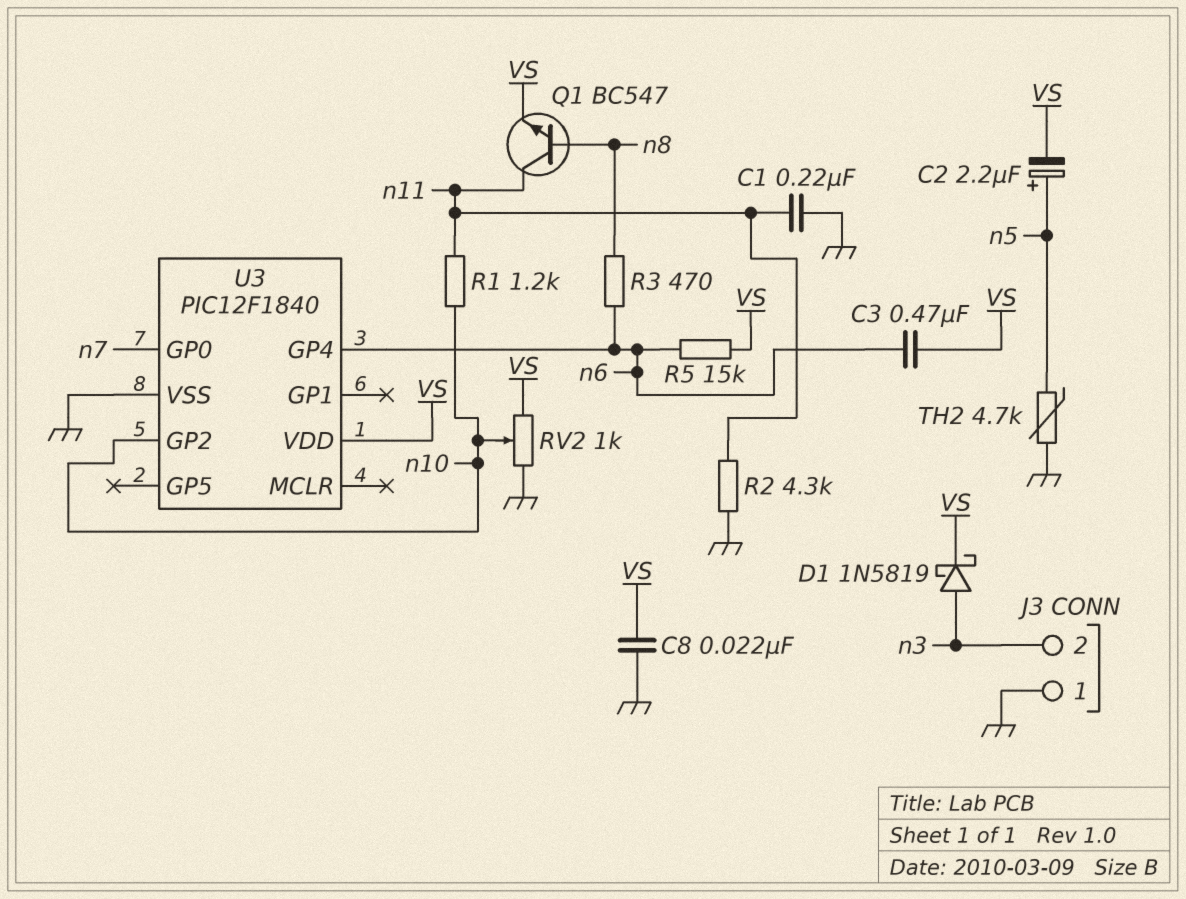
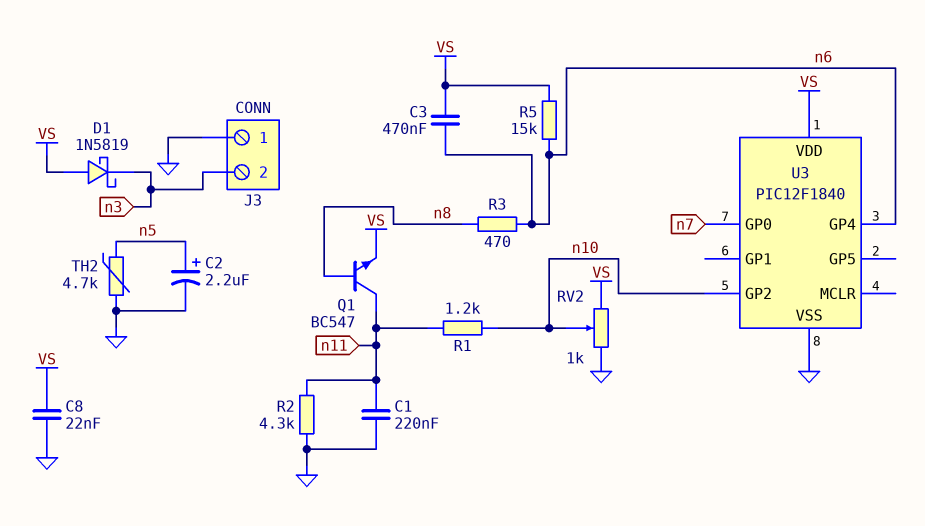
C2: 2.2uF (plus n5, minus VS) -> 2.2uF (plus n5, minus GND)
D1: schottky 1N5819 (A n3, K VS) -> schottky 1N5819 (A VS, K n3)

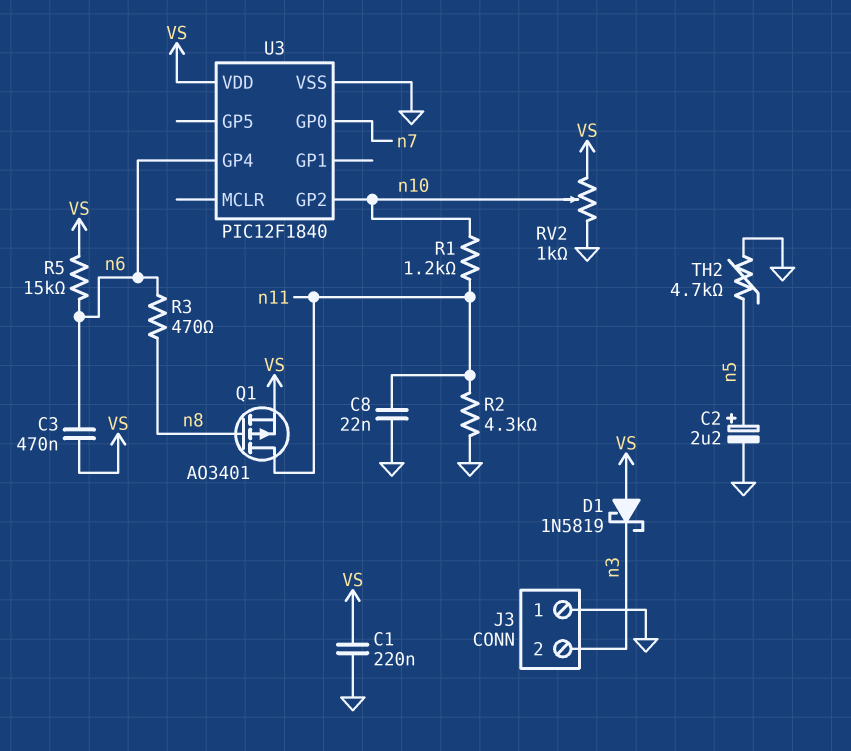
C1: 220nF (GND, n11) -> 220nF (GND, VS)
C8: 22nF (GND, VS) -> 22nF (GND, n11)
Q1: NPN BC547 (B n8, C n11, E VS) -> PMOS AO3401 (G n8, D n11, S VS)

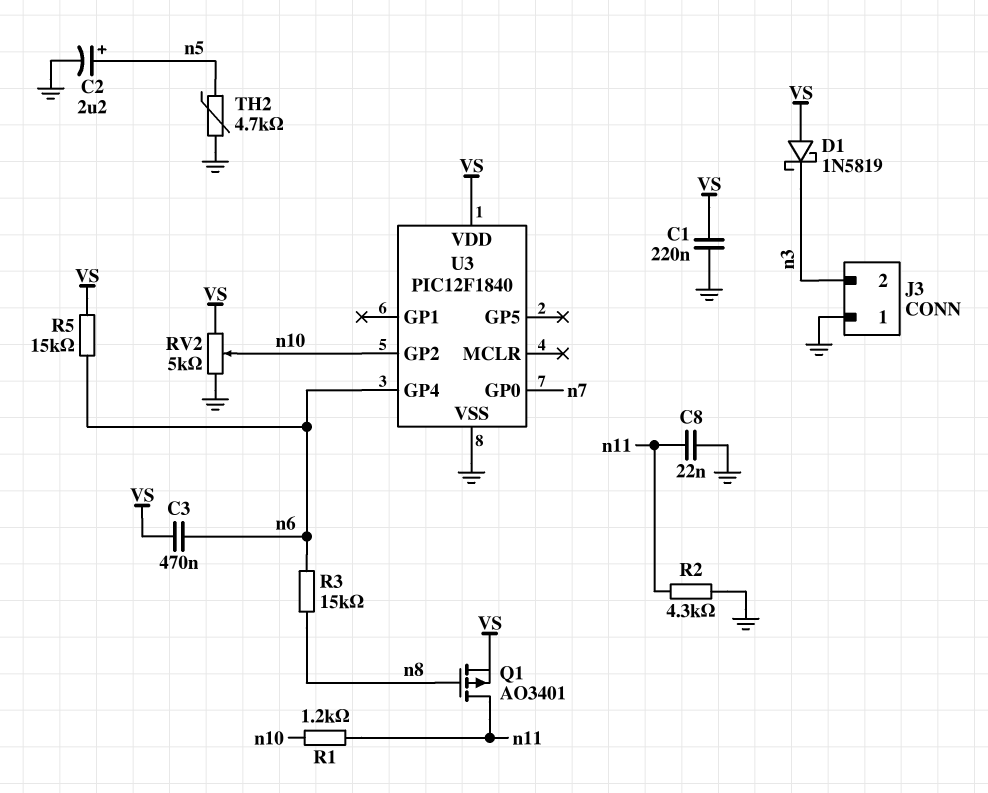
R3: 470 (n6, n8) -> 15k (n6, n8)
RV2: 1k (GND, VS, wiper n10) -> 5k (GND, VS, wiper n10)

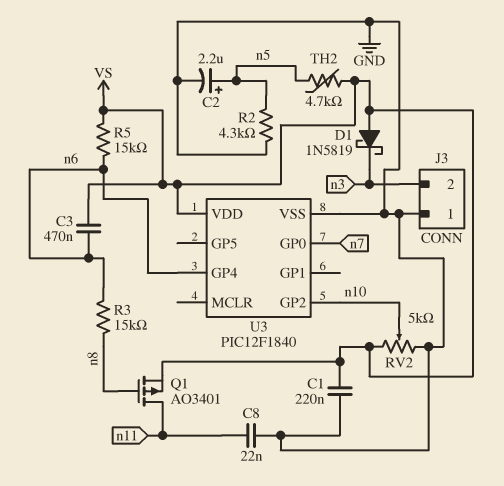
R1: 1.2k (n10, n11) -> none
R2: 4.3k (GND, n11) -> 4.3k (GND, n5)
TH2: 4.7k (GND, n5) -> 4.7k (VS, n5)

